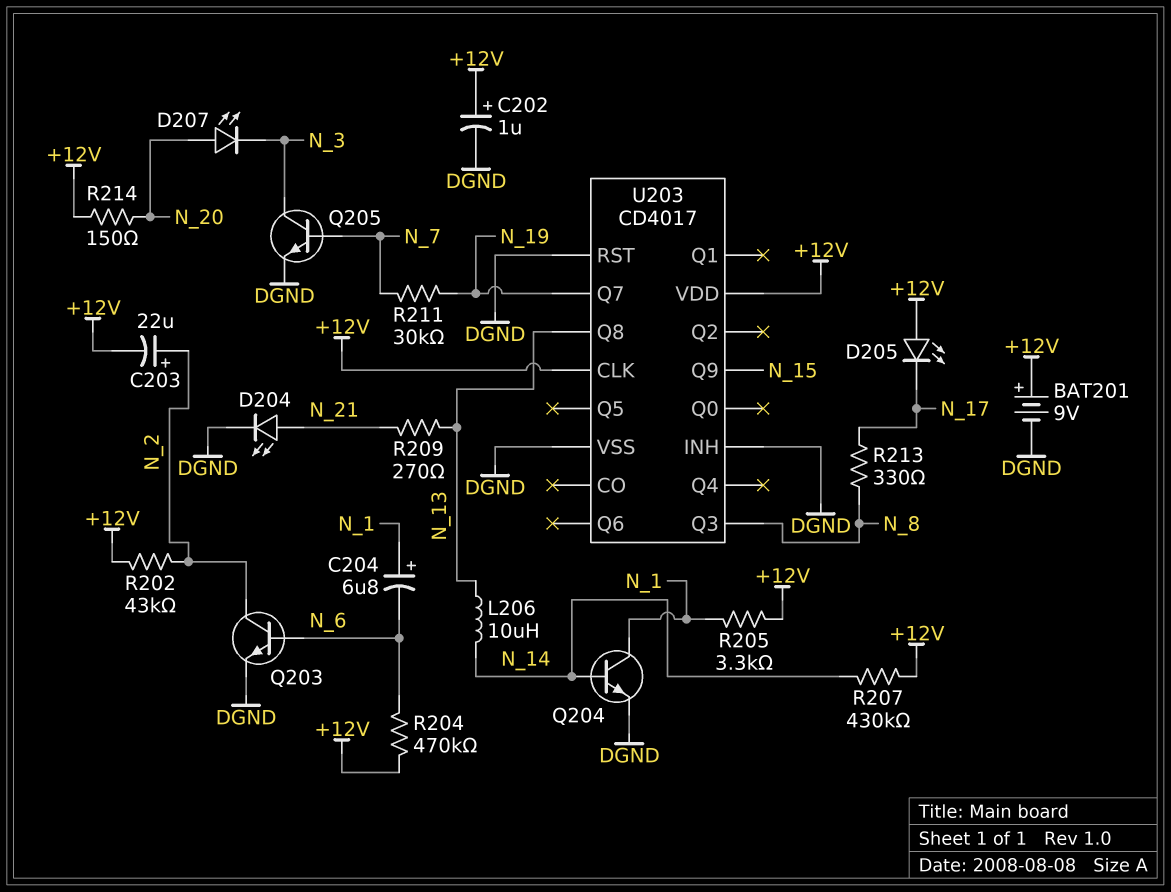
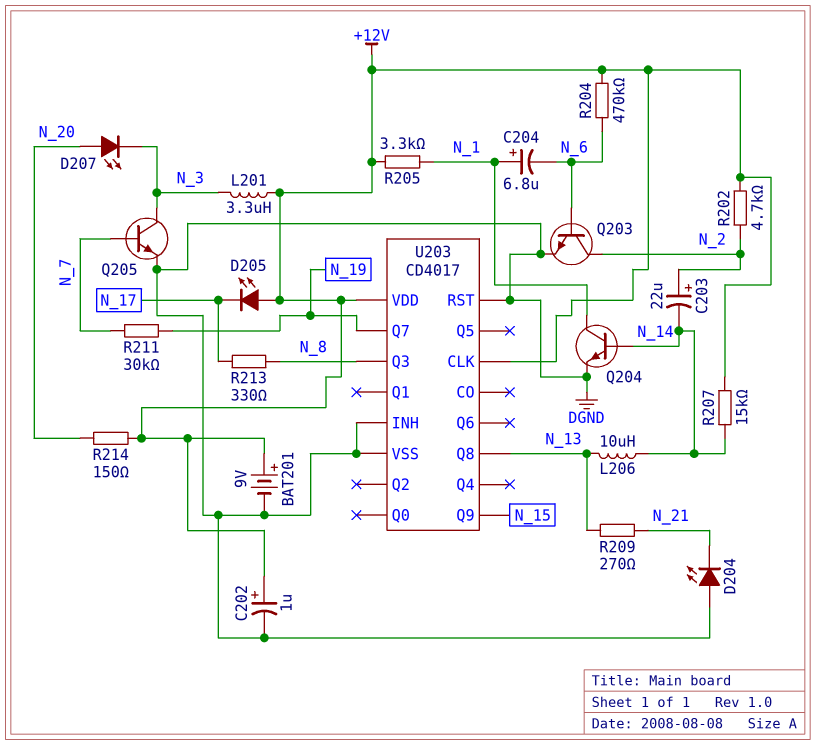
C203: 22uF (plus N_2, minus +12V) -> 22uF (plus N_2, minus N_14)
D204: LED (A N_21, K DGND) -> LED (A DGND, K N_21)
L201: none -> 3.3uH (+12V, N_3)
R202: 43k (+12V, N_2) -> 4.7k (+12V, N_2)
R207: 430k (+12V, N_14) -> 15k (+12V, N_14)

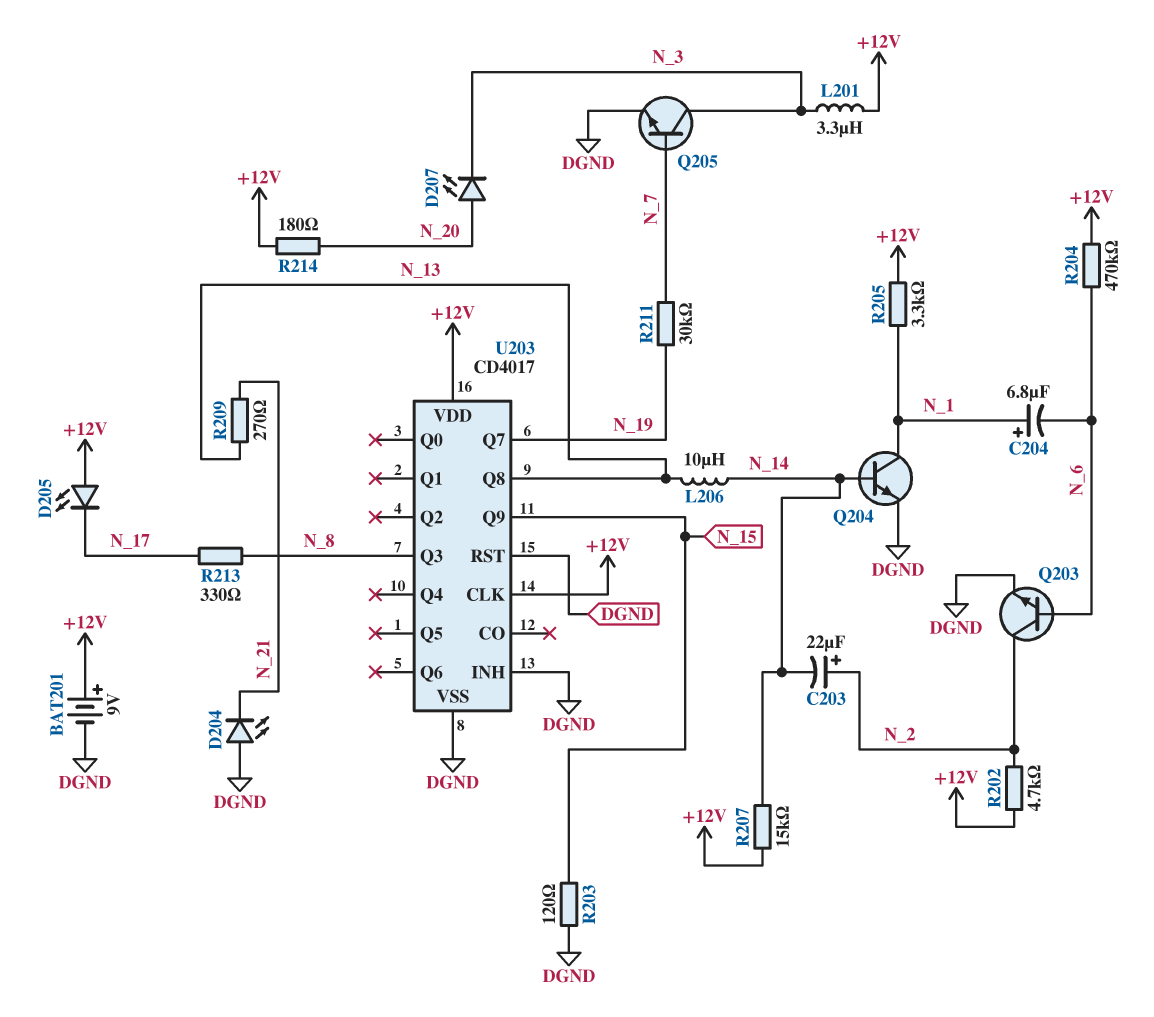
C202: 1uF (plus +12V, minus DGND) -> none
R203: none -> 120 (DGND, N_15)
R214: 150 (+12V, N_20) -> 180 (+12V, N_20)

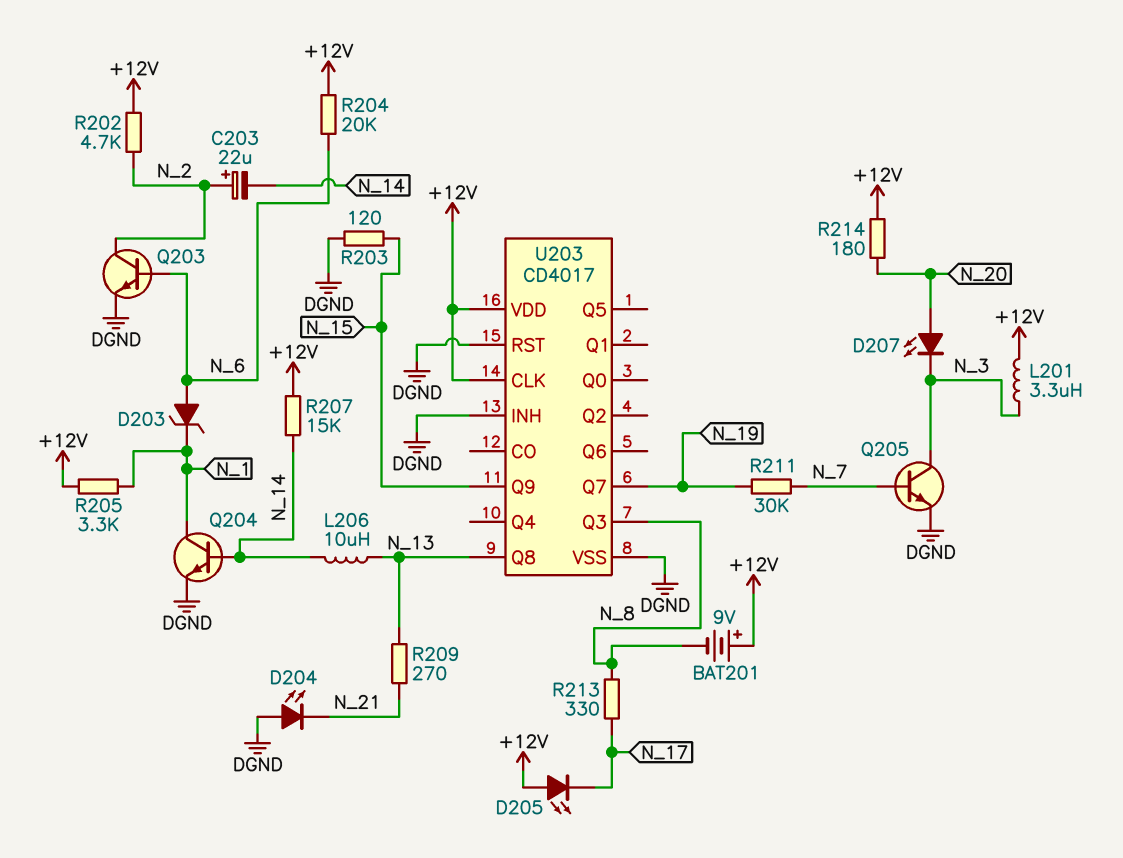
BAT201: 9V (plus +12V, minus DGND) -> 9V (plus +12V, minus N_8)
C204: 6.8uF (plus N_1, minus N_6) -> none
D203: none -> zener (A N_6, K N_1)
R204: 470k (+12V, N_6) -> 20k (+12V, N_6)

